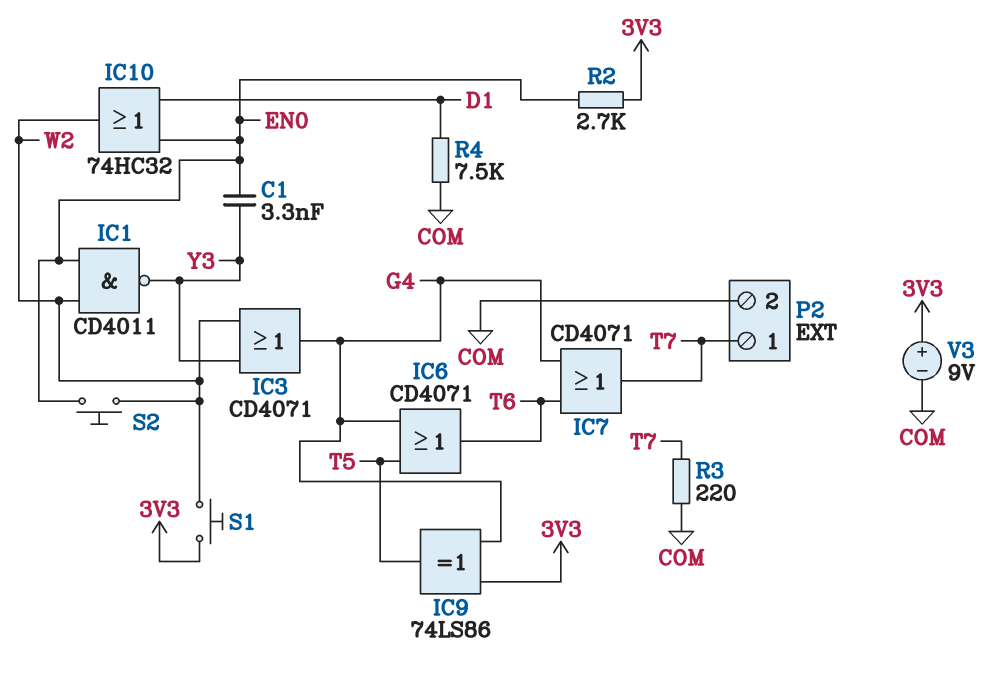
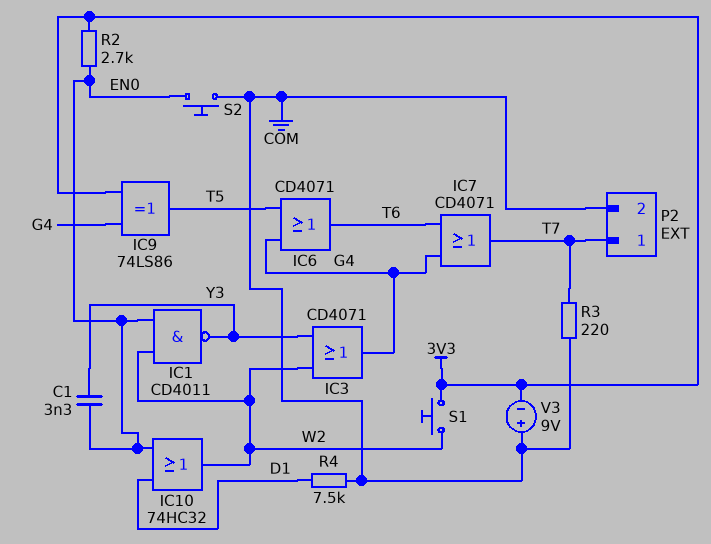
S2: button (EN0, W2) -> button (COM, EN0)
V3: 9V (plus 3V3, minus COM) -> 9V (plus COM, minus 3V3)

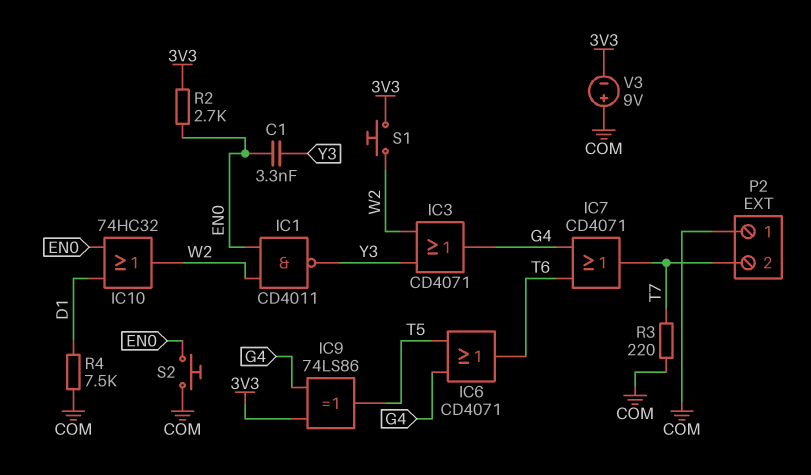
P2 pin 1: T7 -> COM
P2 pin 2: COM -> T7

